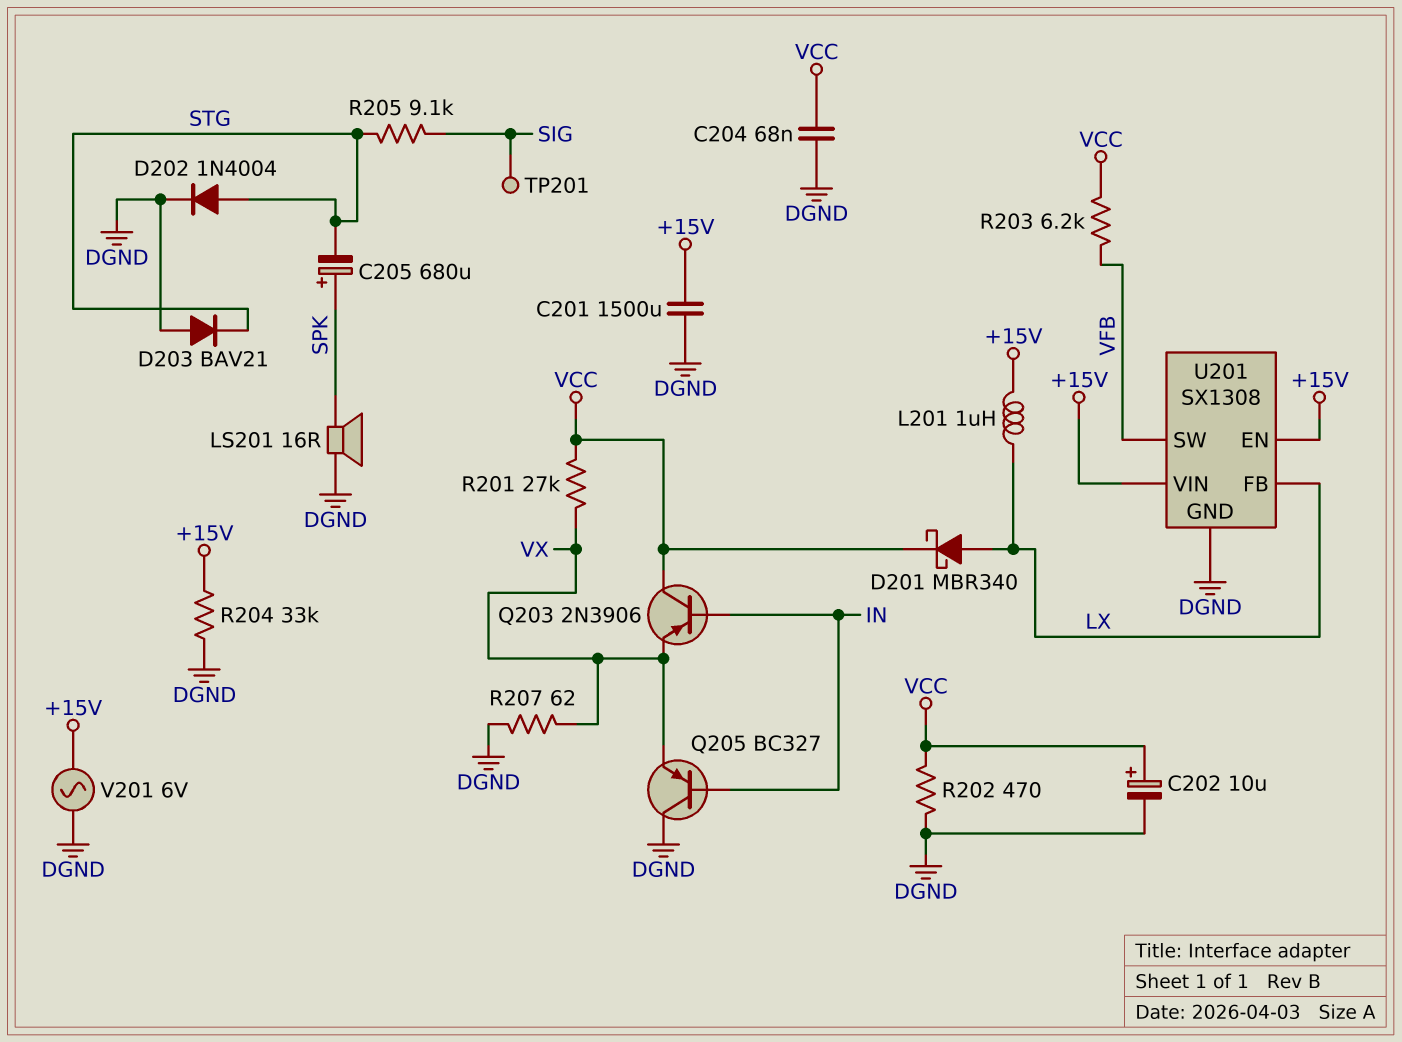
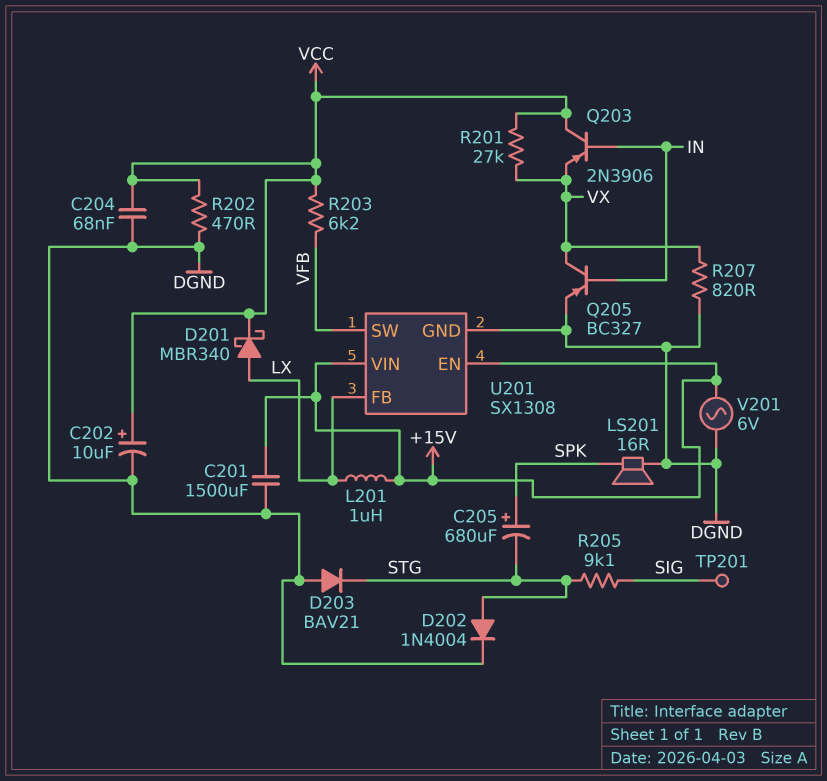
Q205: PNP BC327 (B IN, C DGND, E VX) -> PNP BC327 (B IN, C VX, E DGND)
R204: 33k (+15V, DGND) -> none
R207: 62 (DGND, VX) -> 820 (DGND, VX)

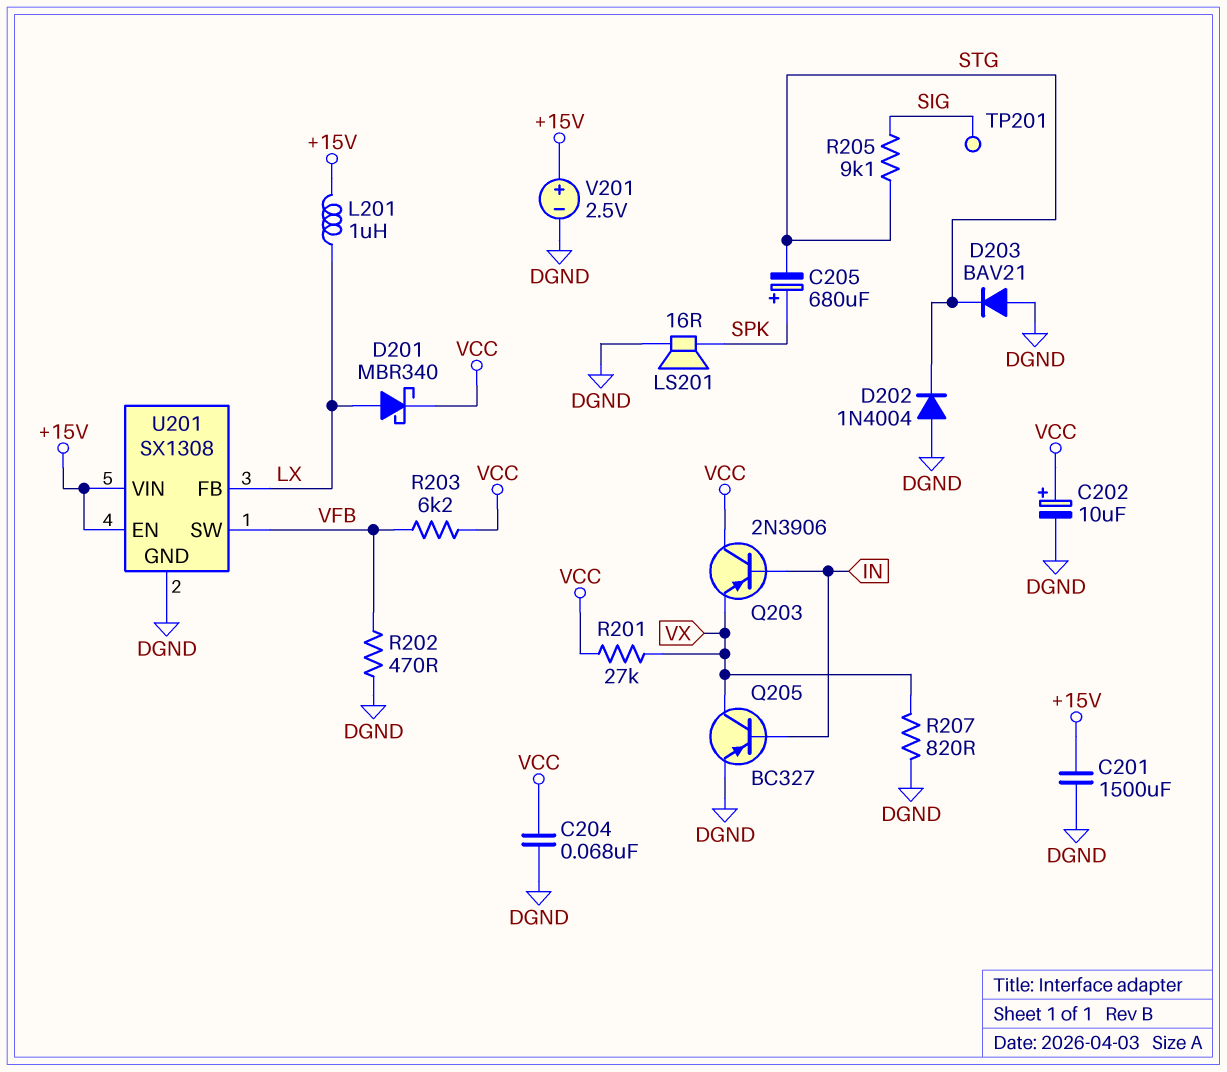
D202: diode 1N4004 (A STG, K DGND) -> diode 1N4004 (A DGND, K STG)
R202: 470 (DGND, VCC) -> 470 (DGND, VFB)
V201: AC 6V (+15V, DGND) -> 2.5V (plus +15V, minus DGND)

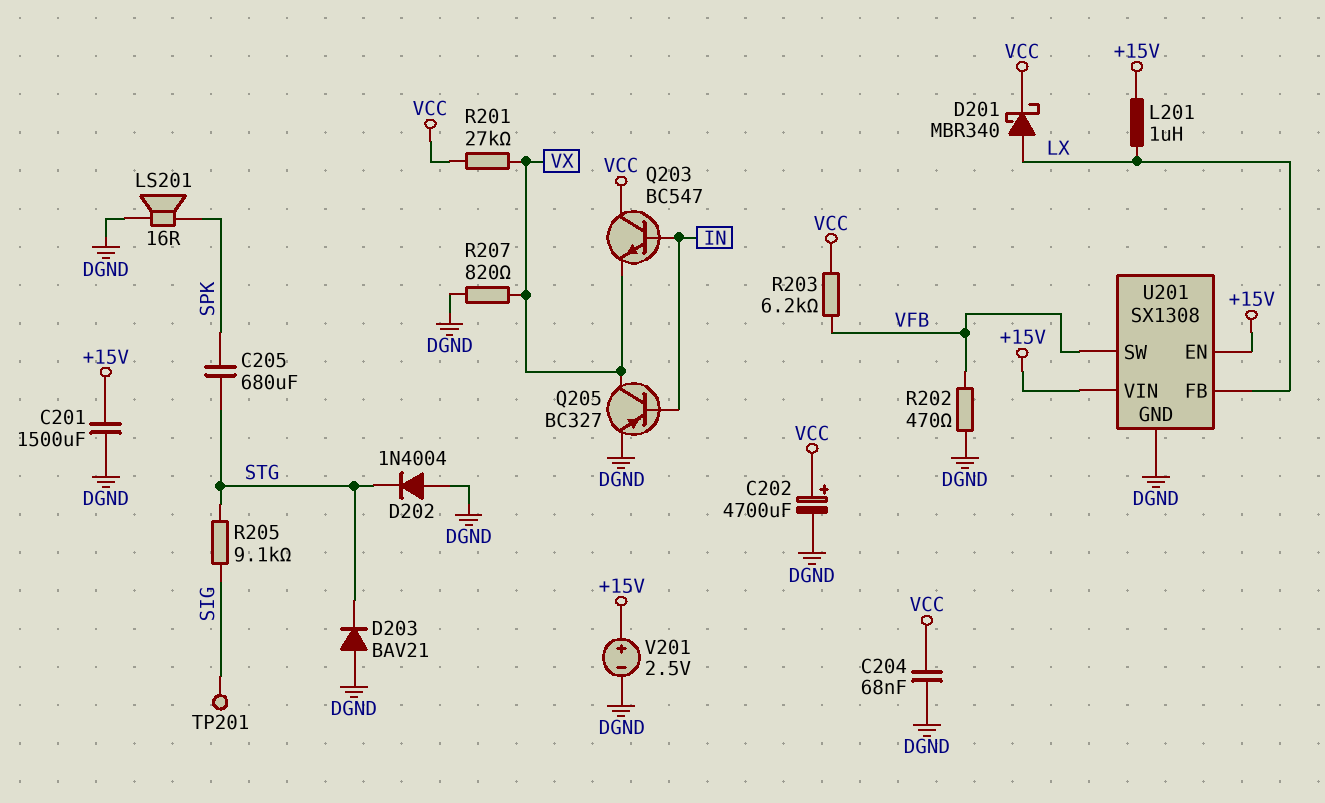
C202: 10uF (plus VCC, minus DGND) -> 4700uF (plus VCC, minus DGND)
C205: 680uF (plus SPK, minus STG) -> 680uF (SPK, STG)
Q203: PNP 2N3906 (B IN, C VCC, E VX) -> NPN BC547 (B IN, C VCC, E VX)

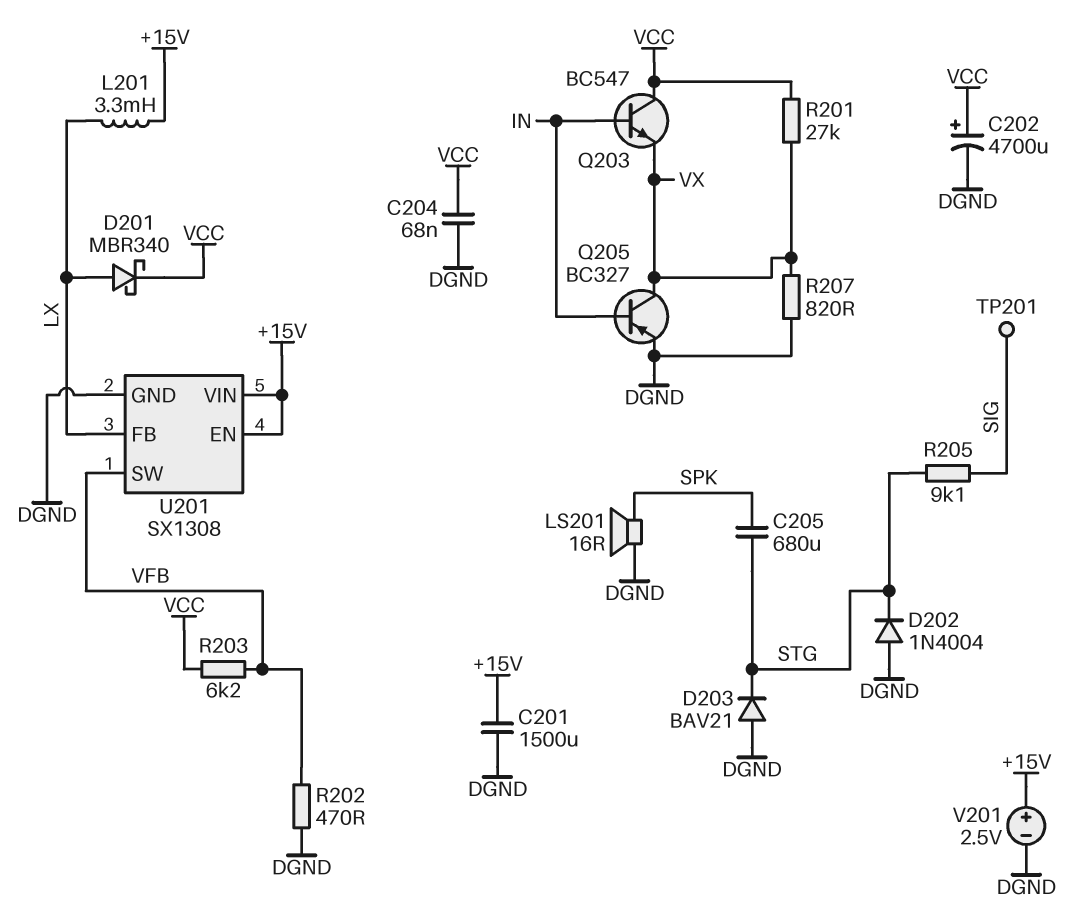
L201: 1uH (+15V, LX) -> 3.3mH (+15V, LX)

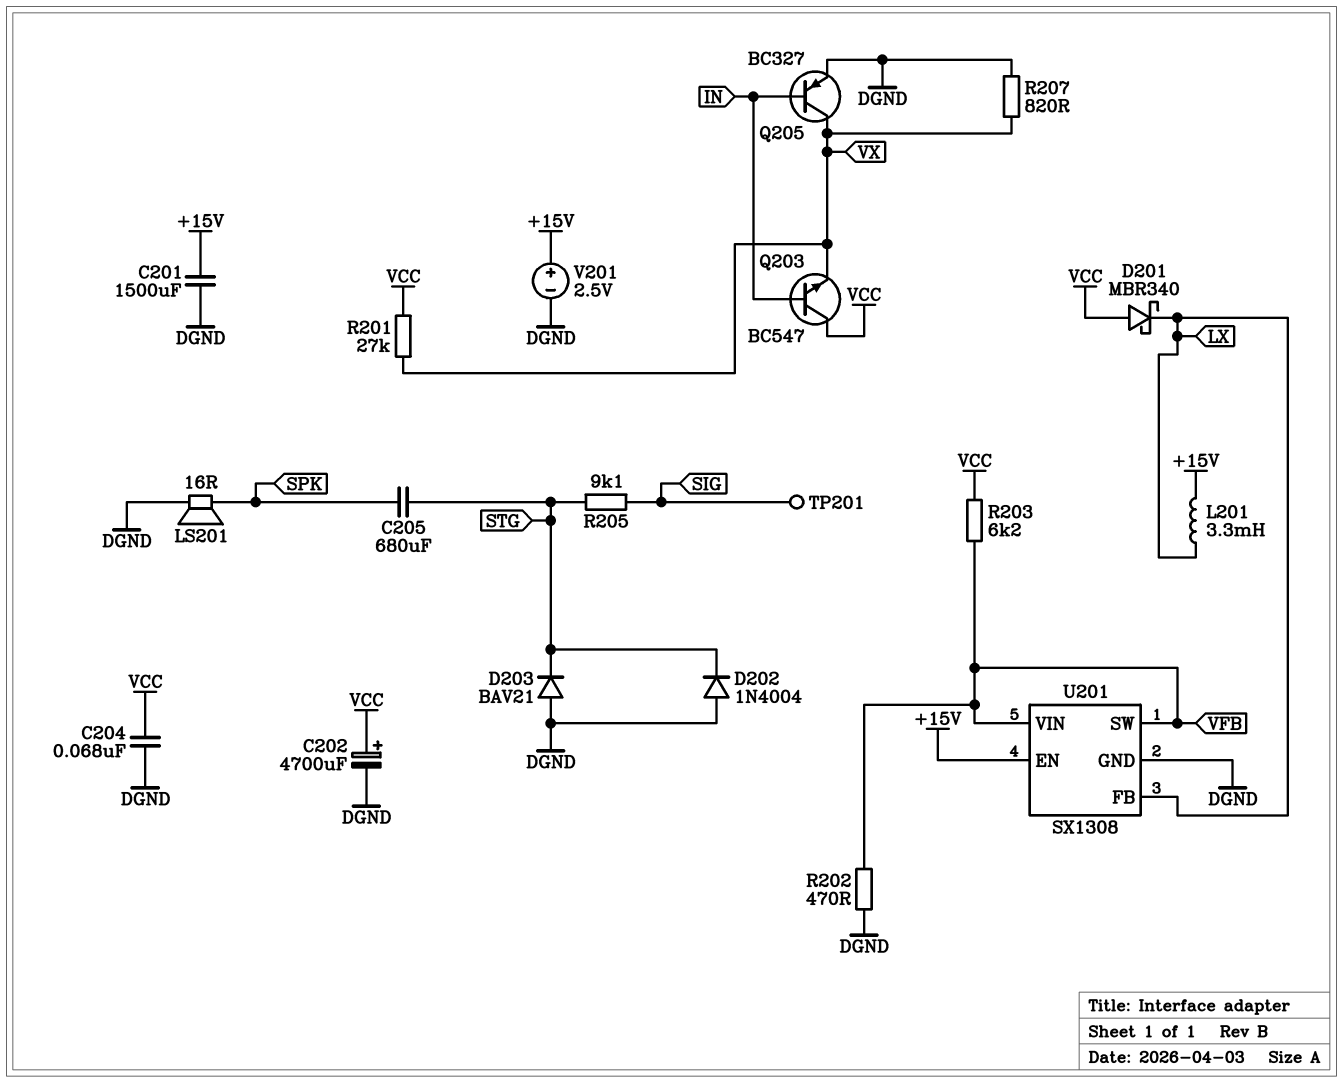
D201: schottky MBR340 (A LX, K VCC) -> schottky MBR340 (A VCC, K LX)
U201 pin VIN: +15V -> VFB

